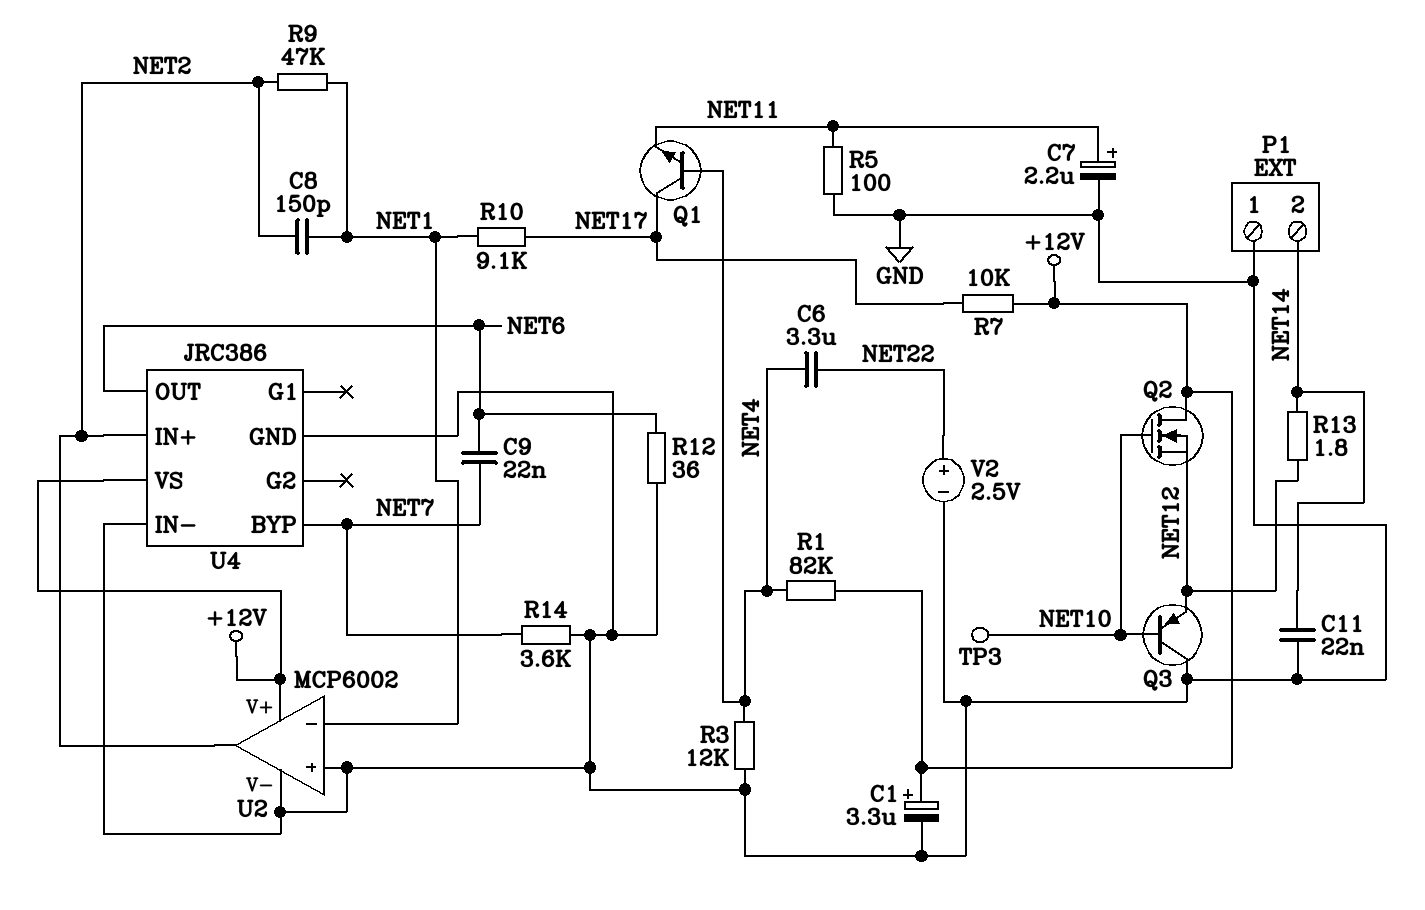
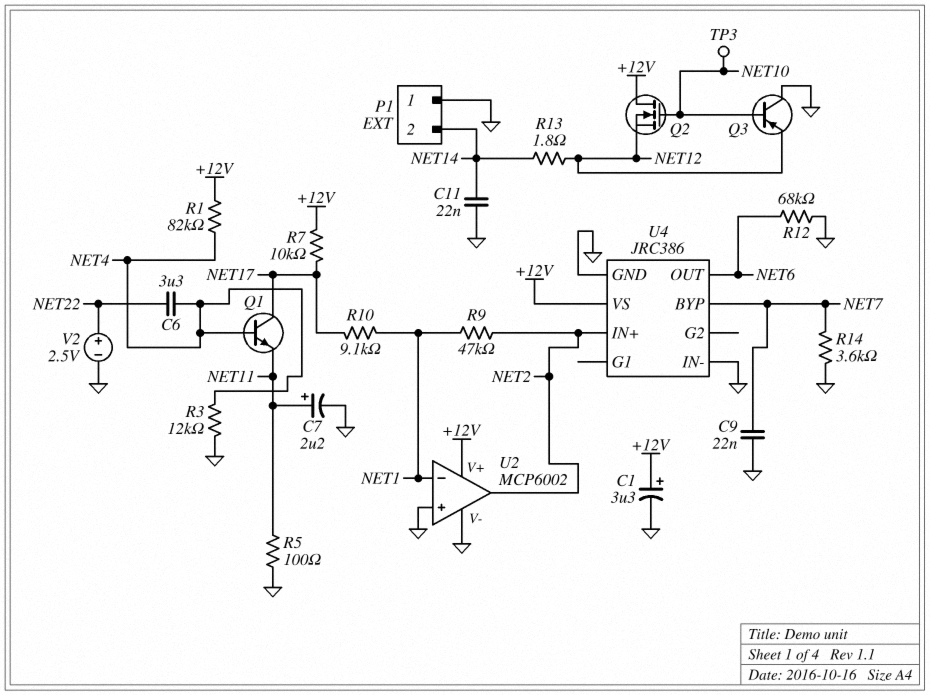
C8: 150pF (NET1, NET2) -> none
C9: 22nF (NET6, NET7) -> 22nF (GND, NET7)
R12: 36 (GND, NET6) -> 68k (GND, NET6)

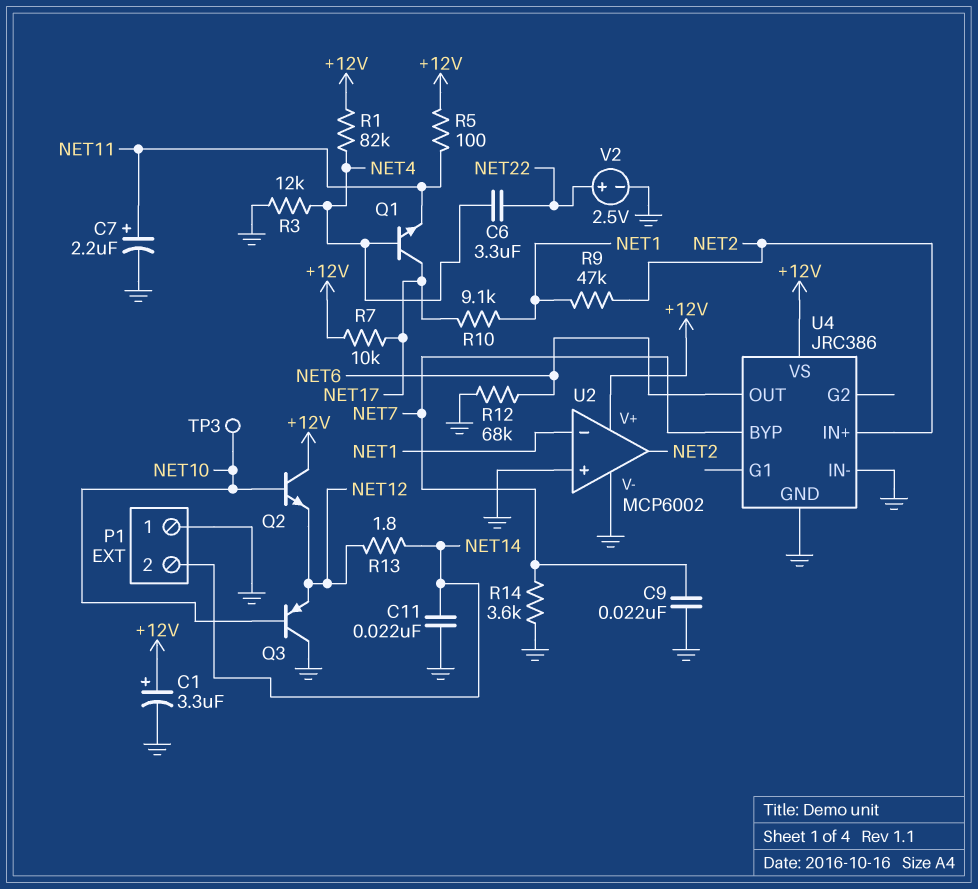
Q2: NMOS (G NET10, D +12V, S NET12) -> NPN (B NET10, C +12V, E NET12)
R5: 100 (GND, NET11) -> 100 (+12V, NET11)

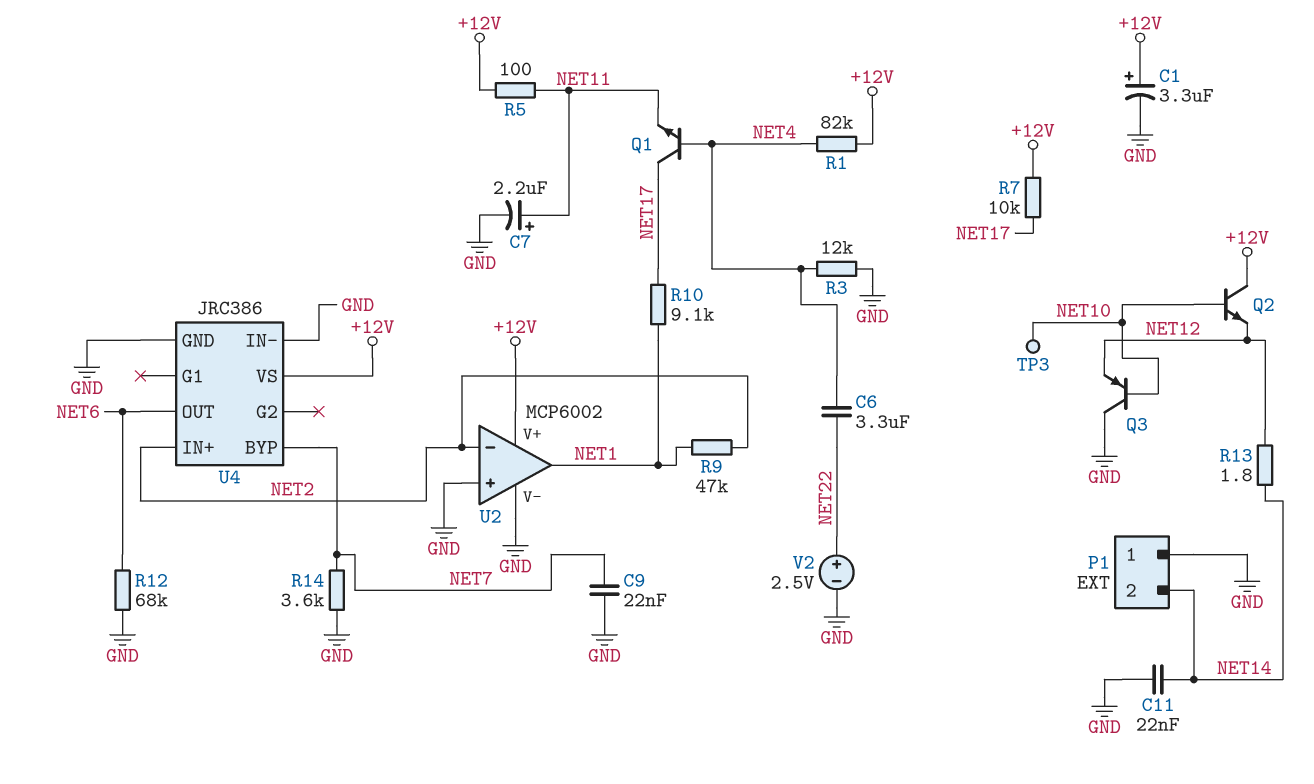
U2 pin in-: NET1 -> NET2
U2 pin out: NET2 -> NET1

